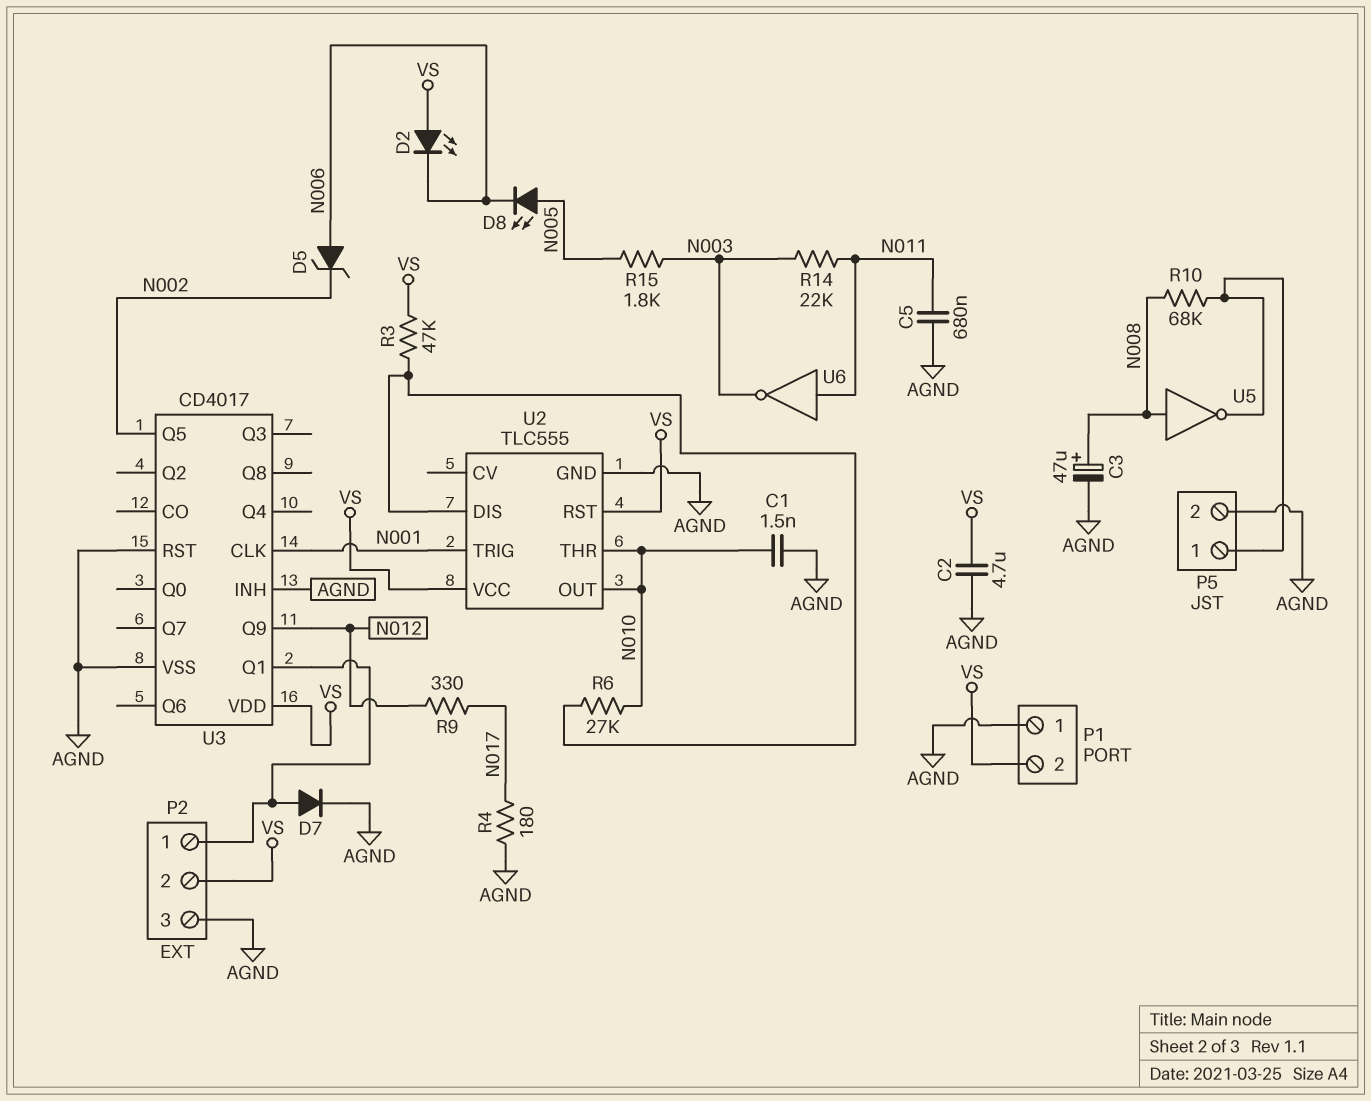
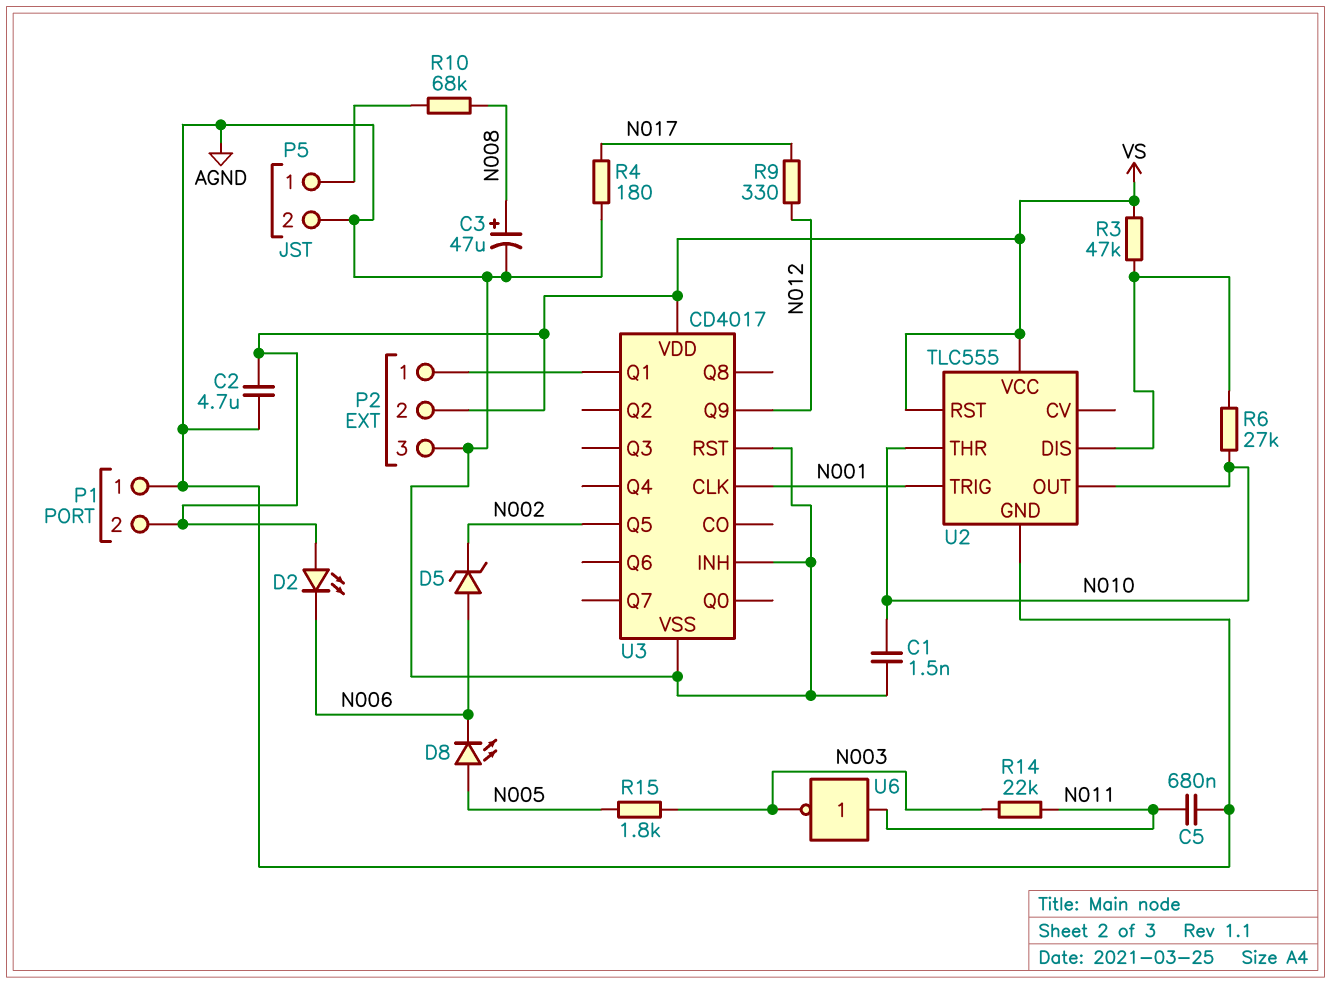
D7: diode (A P2/1, K AGND) -> none
U5: NOT (in N008, out P5/1) -> none

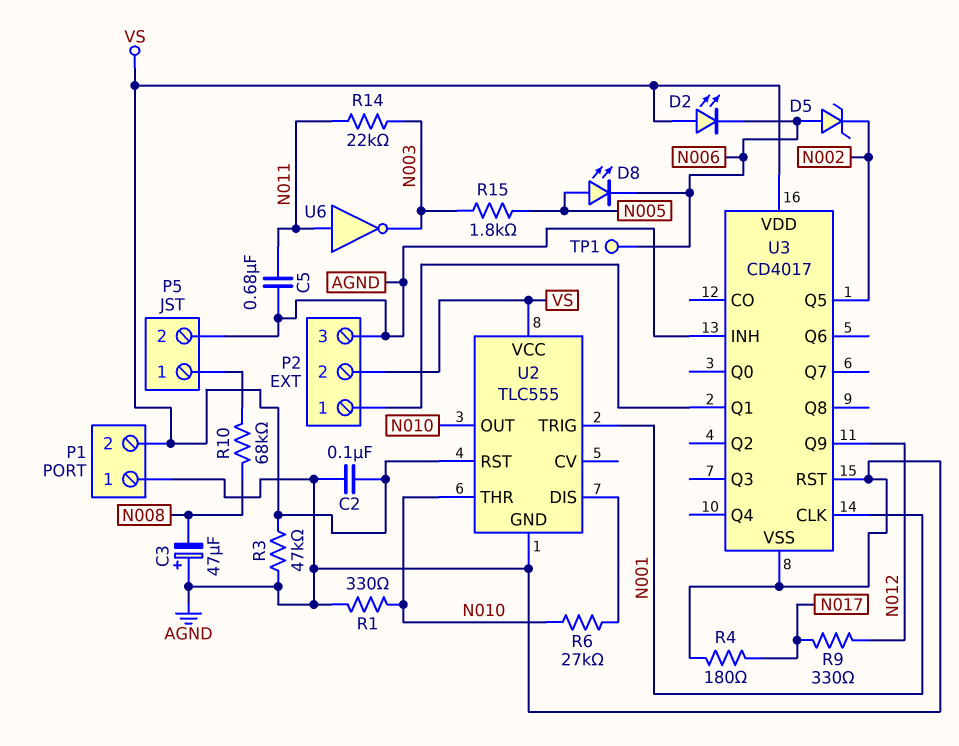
C1: 1.5nF (AGND, N010) -> none
C2: 4.7uF (AGND, VS) -> 100nF (AGND, VS)
C3: 47uF (plus N008, minus AGND) -> 47uF (plus AGND, minus N008)
R1: none -> 330 (AGND, N010)
R3: 47k (U2/DIS, VS) -> 47k (AGND, VS)
TP1: none -> test point (N006)

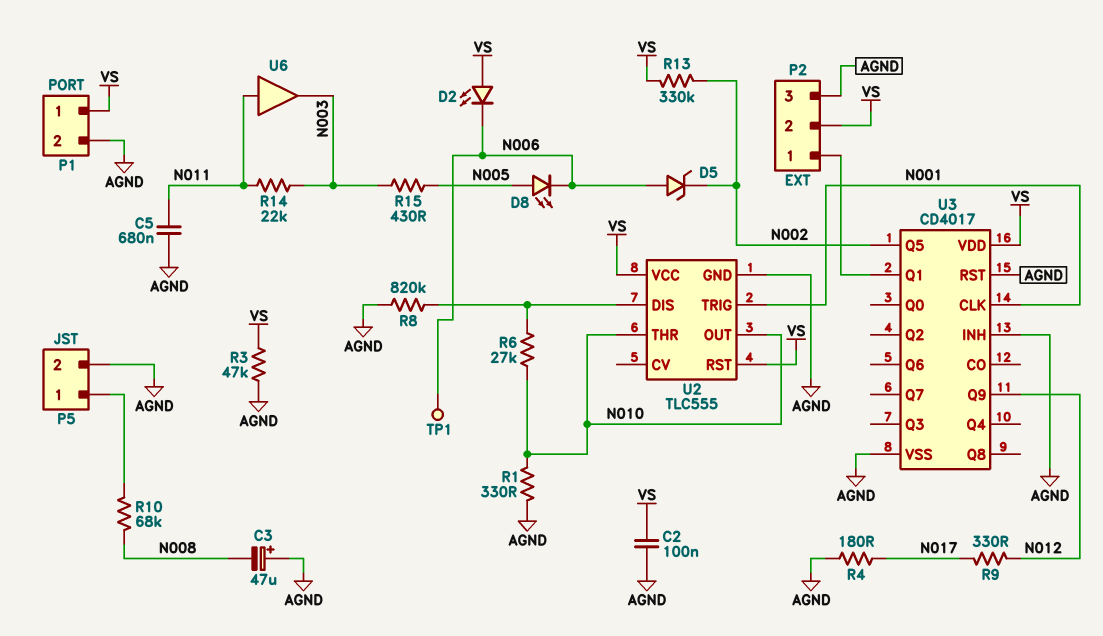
P1 pin 1: AGND -> VS
P1 pin 2: VS -> AGND
R8: none -> 820k (AGND, U2/DIS)
R13: none -> 330k (N002, VS)
R15: 1.8k (N003, N005) -> 430 (N003, N005)
U6: NOT (in N011, out N003) -> buffer (in N011, out N003)

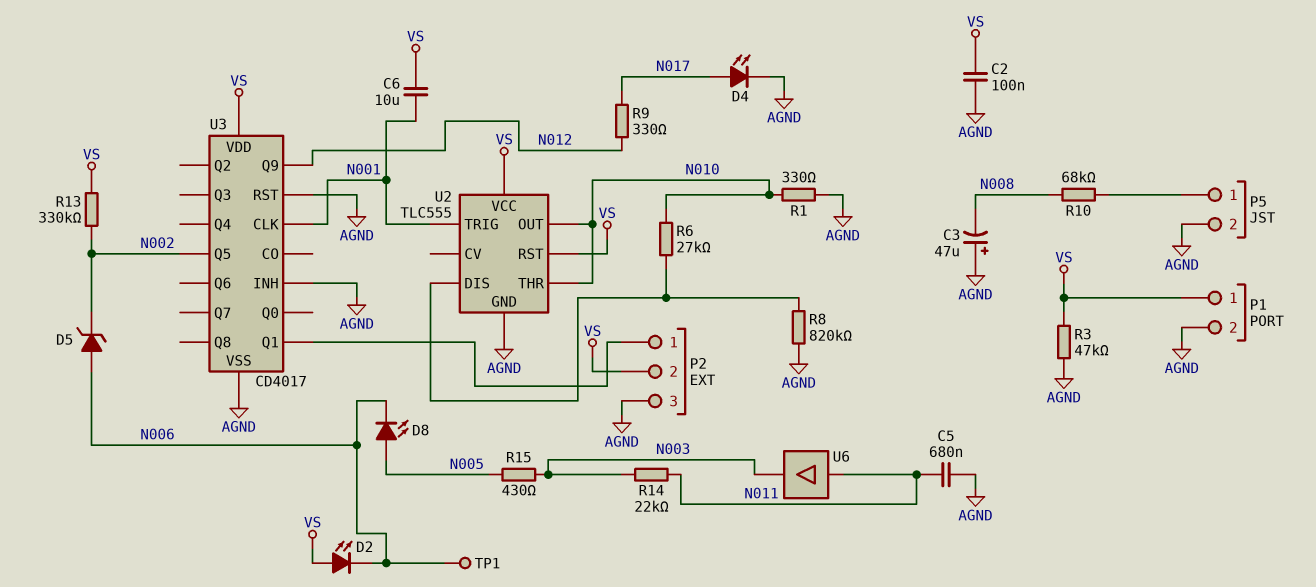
C6: none -> 10uF (N001, VS)
D4: none -> LED (A N017, K AGND)
R4: 180 (AGND, N017) -> none

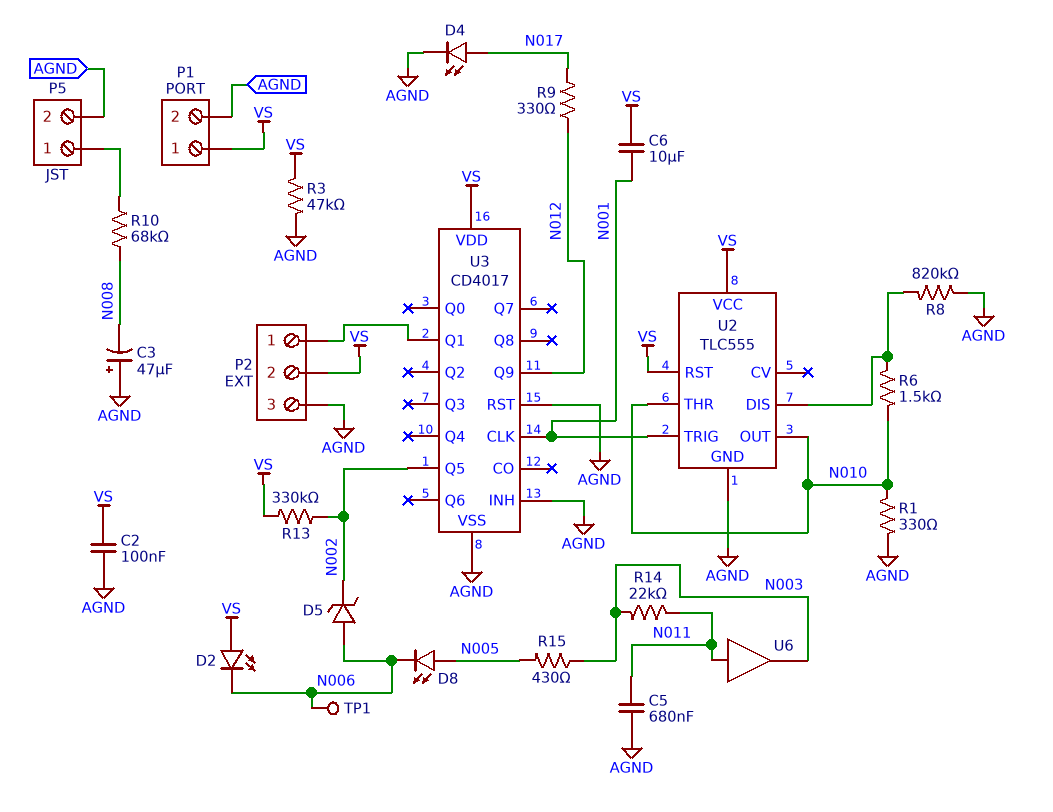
R6: 27k (N010, U2/DIS) -> 1.5k (N010, U2/DIS)

